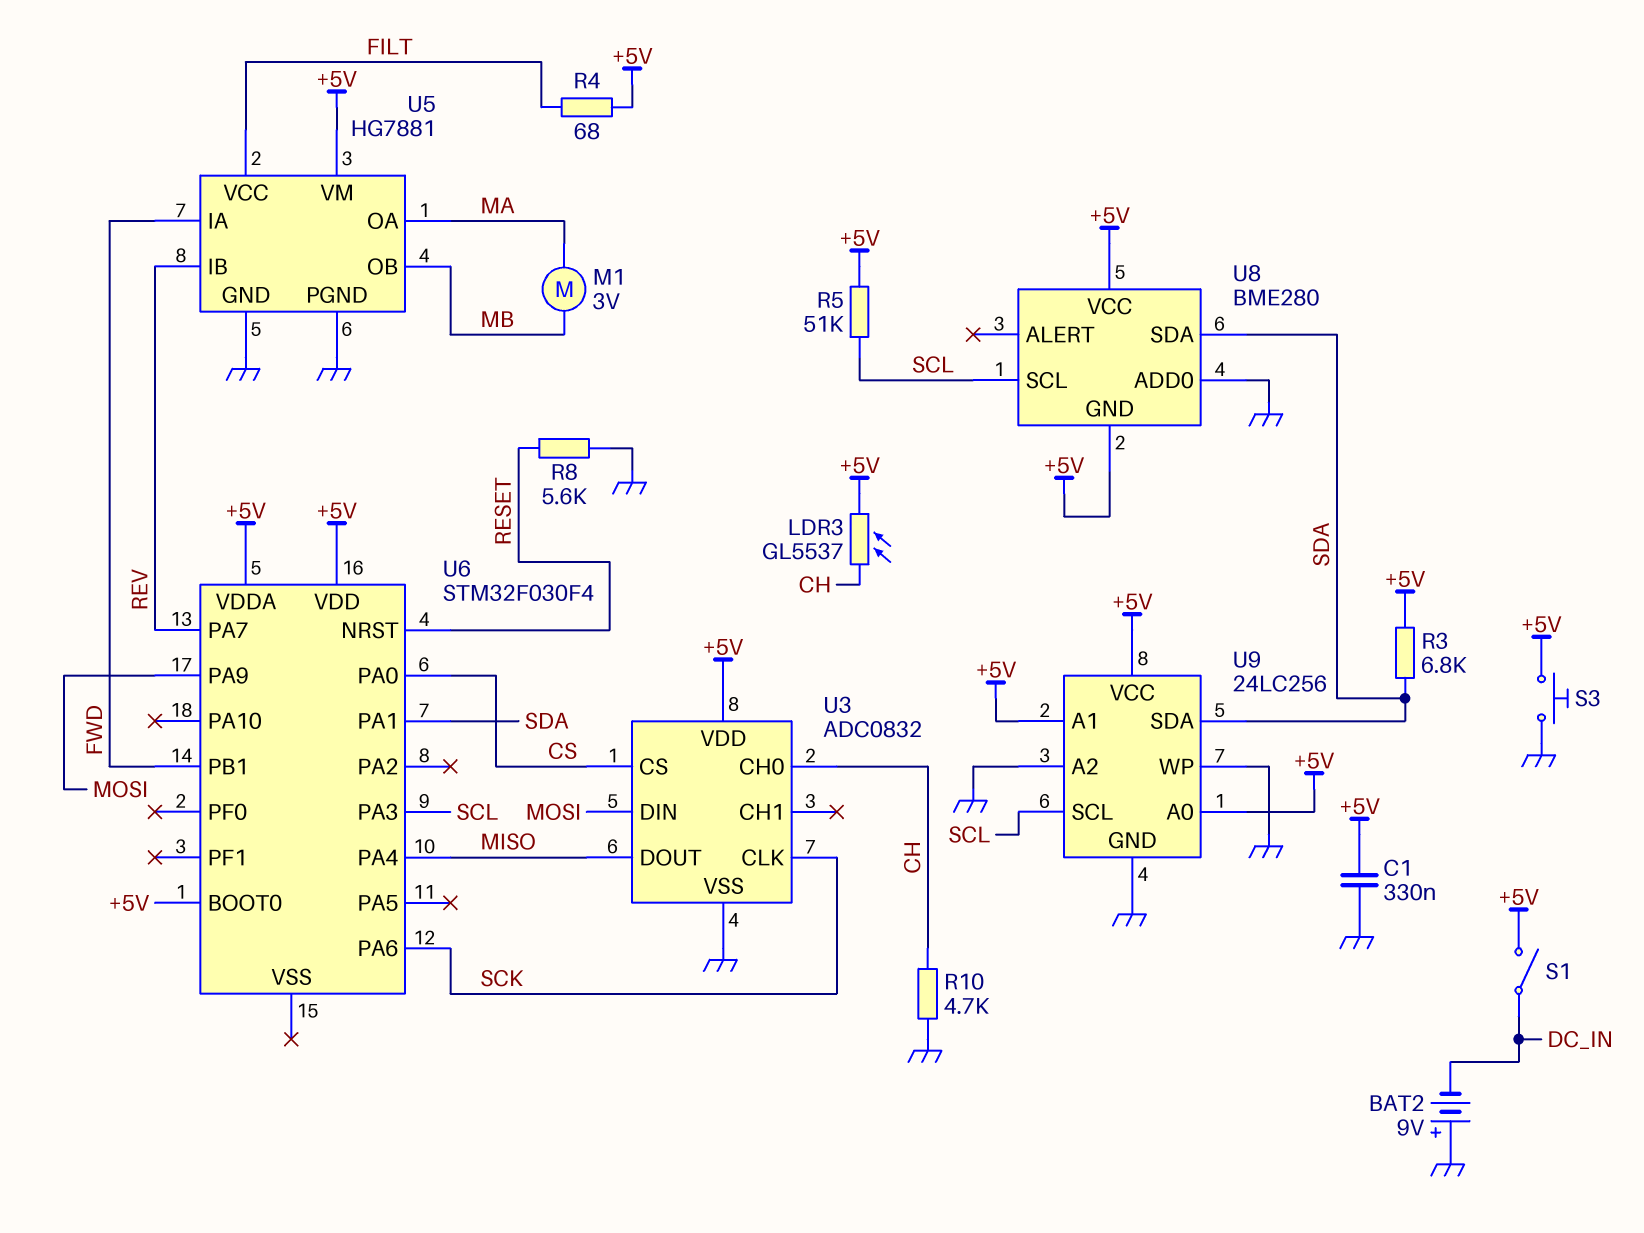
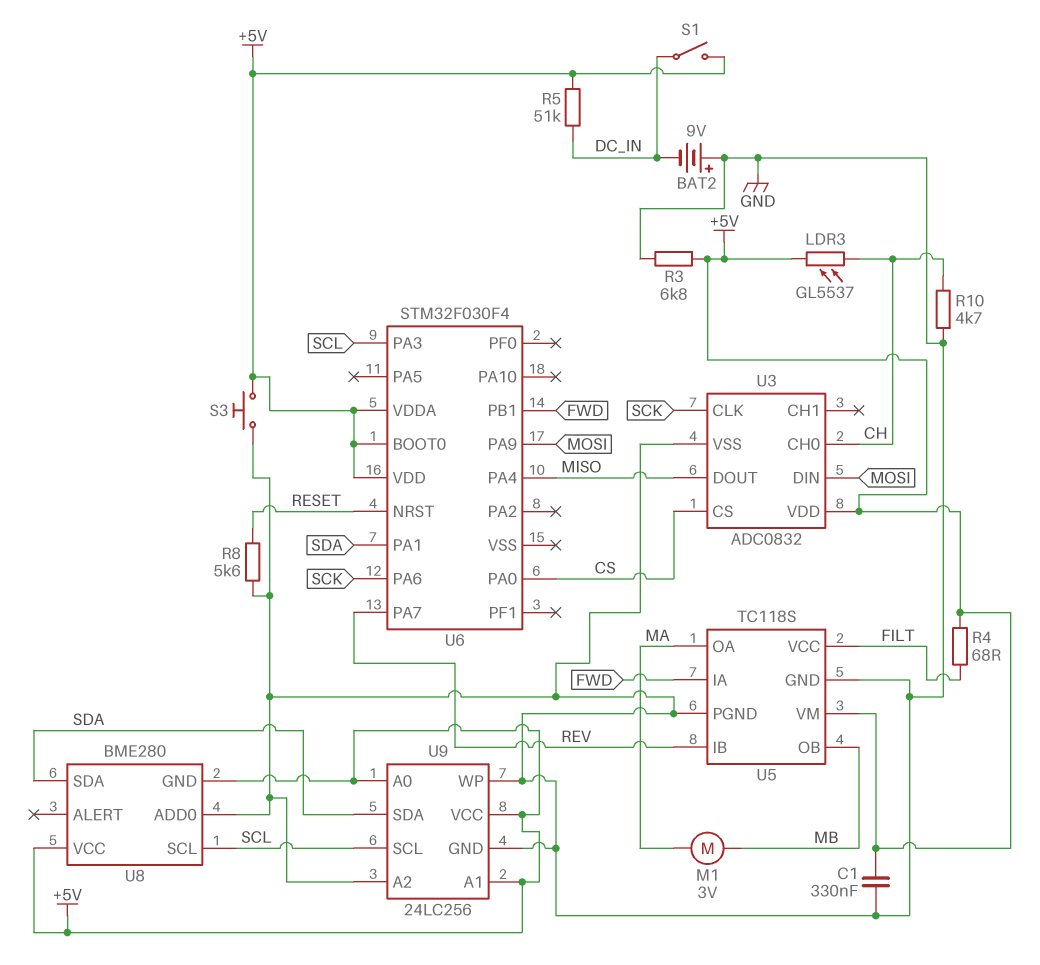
R3: 6.8k (+5V, SDA) -> 6.8k (+5V, GND)
R5: 51k (+5V, SCL) -> 51k (+5V, DC_IN)
U5: HG7881 -> TC118S

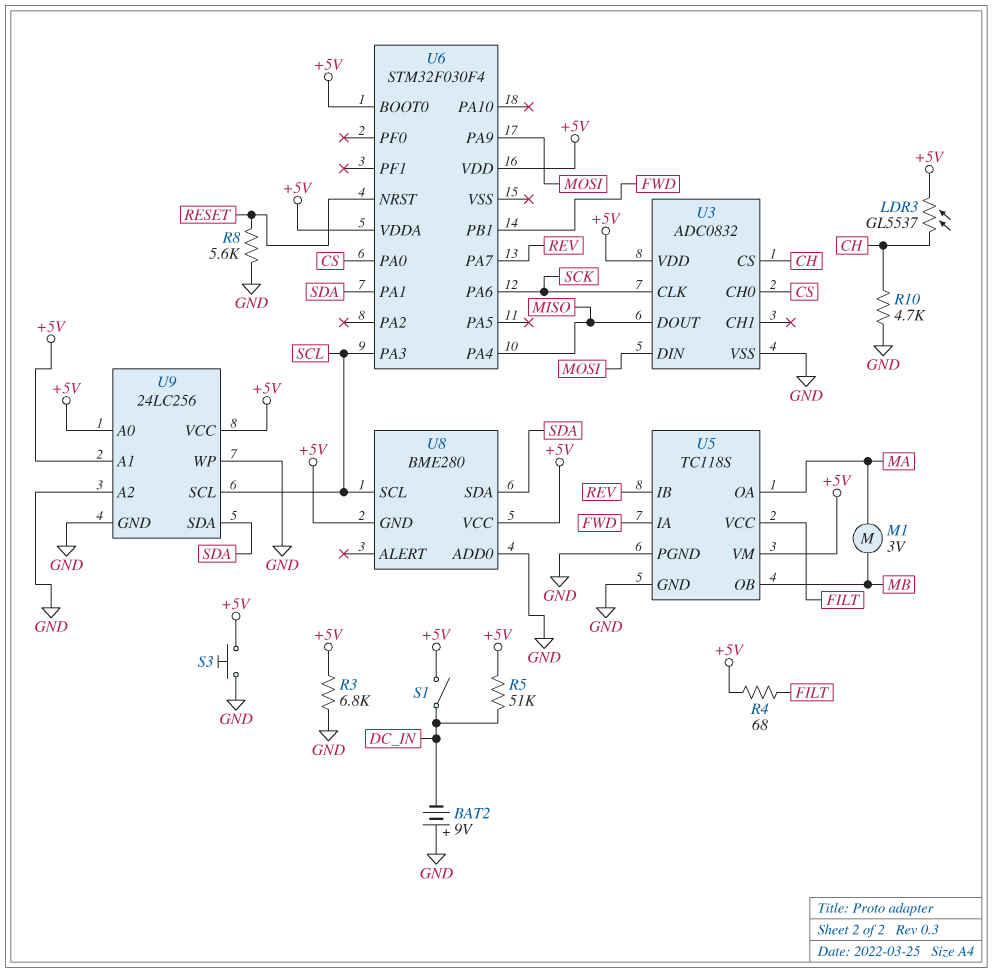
C1: 330nF (+5V, GND) -> none
U3 pin CH0: CH -> CS
U3 pin CS: CS -> CH

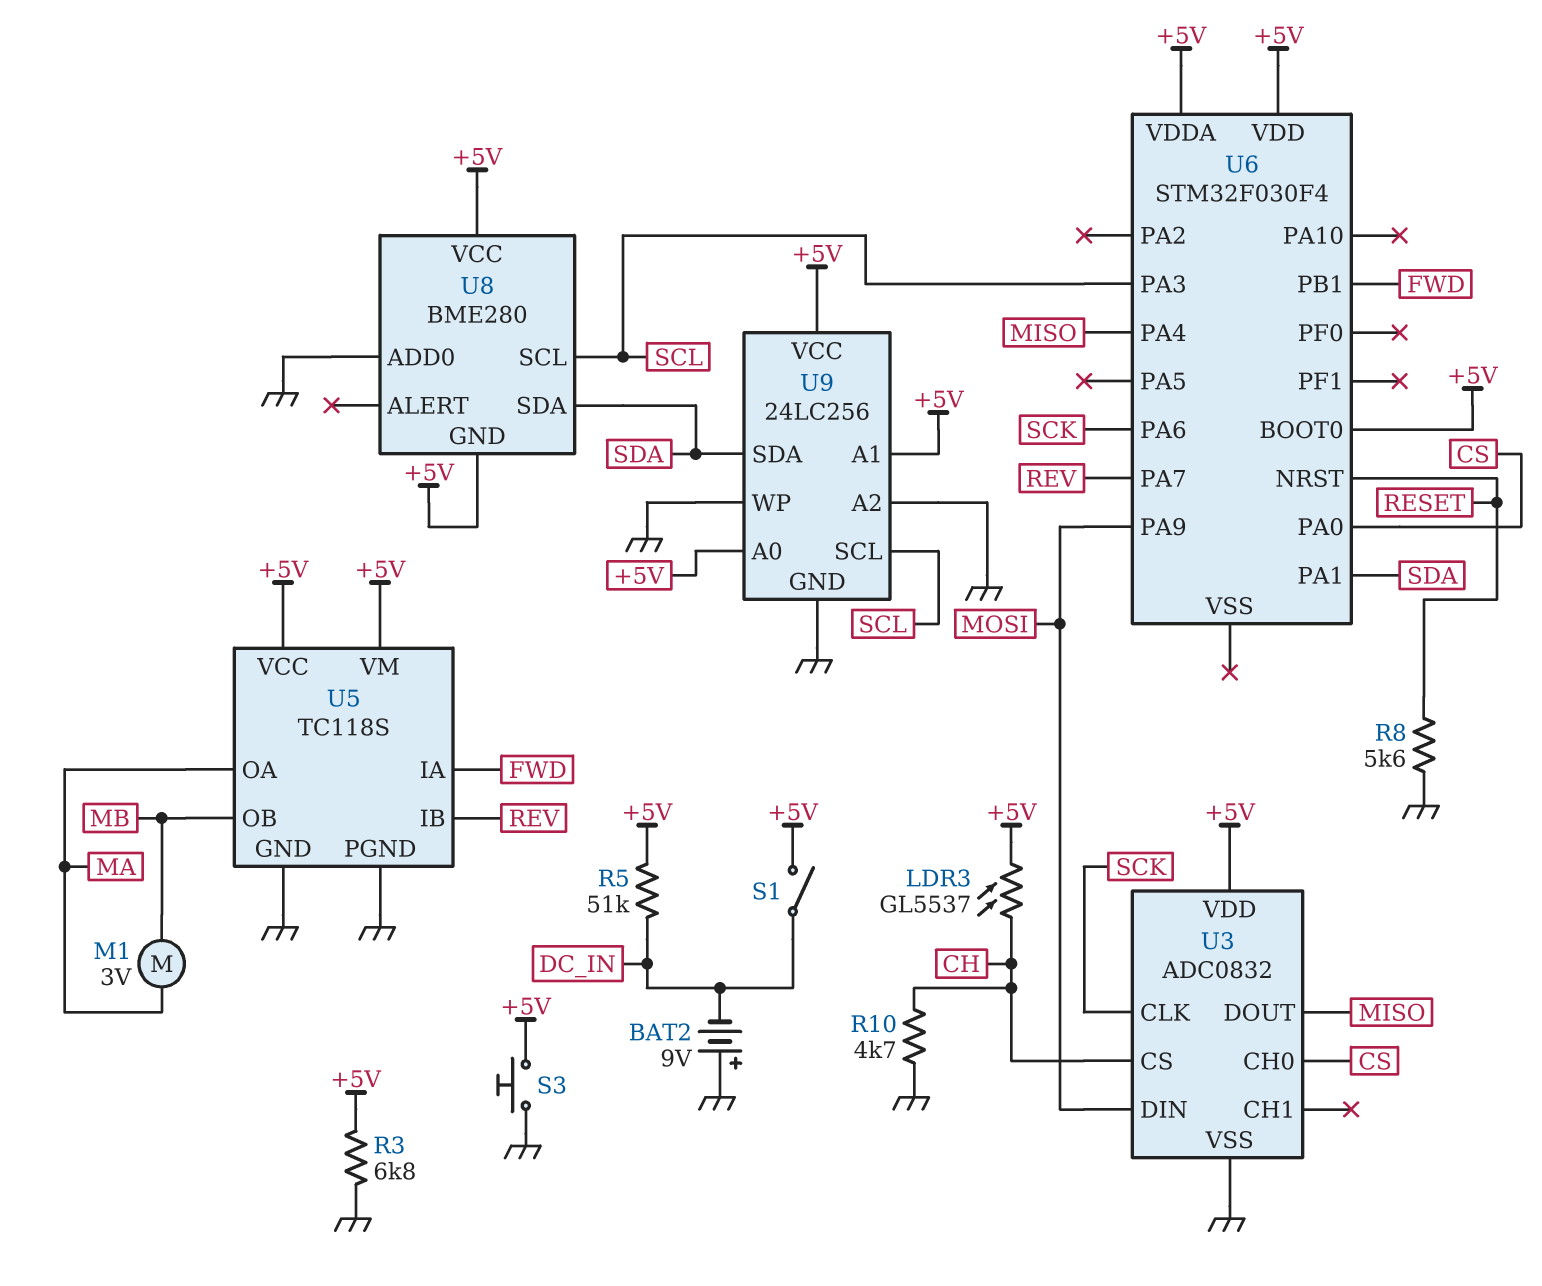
R4: 68 (+5V, FILT) -> none
U5 pin VCC: FILT -> +5V

